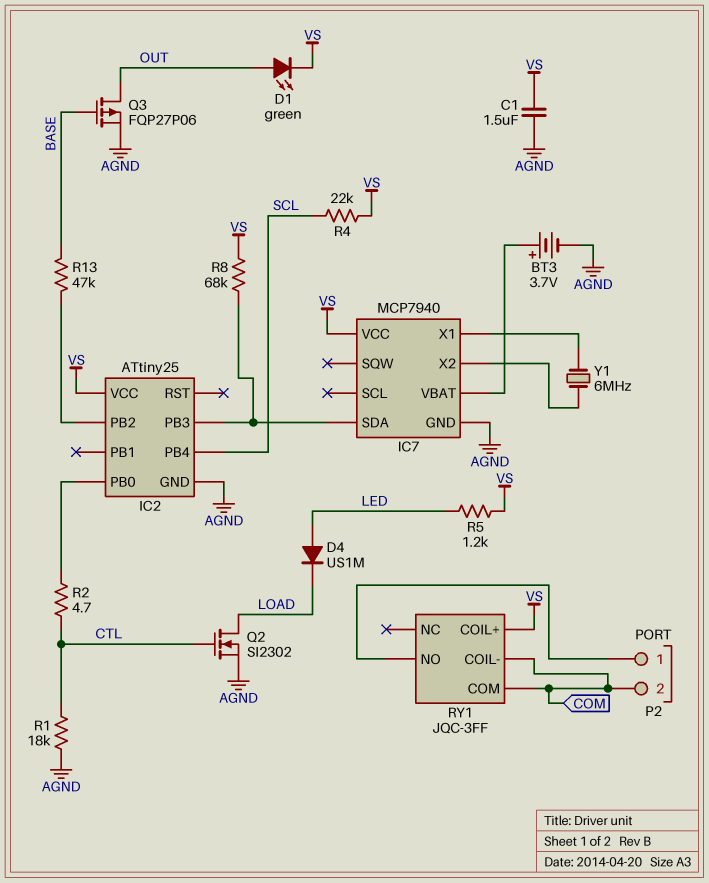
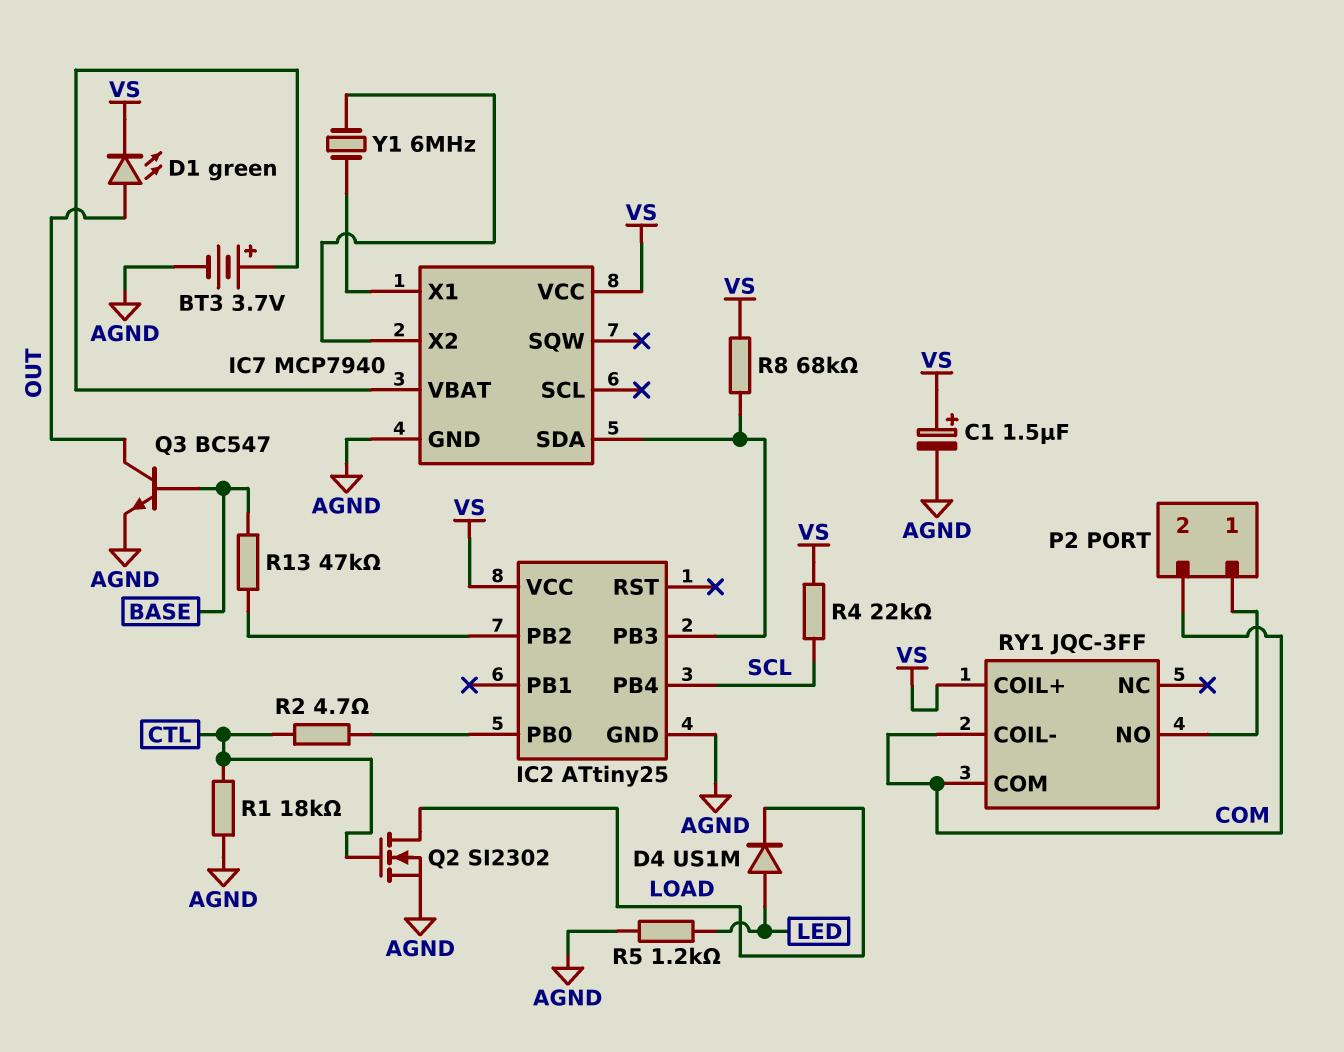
C1: 1.5uF (AGND, VS) -> 1.5uF (plus VS, minus AGND)
Q3: PMOS FQP27P06 (G BASE, D OUT, S AGND) -> NPN BC547 (B BASE, C OUT, E AGND)
R5: 1.2k (LED, VS) -> 1.2k (AGND, LED)

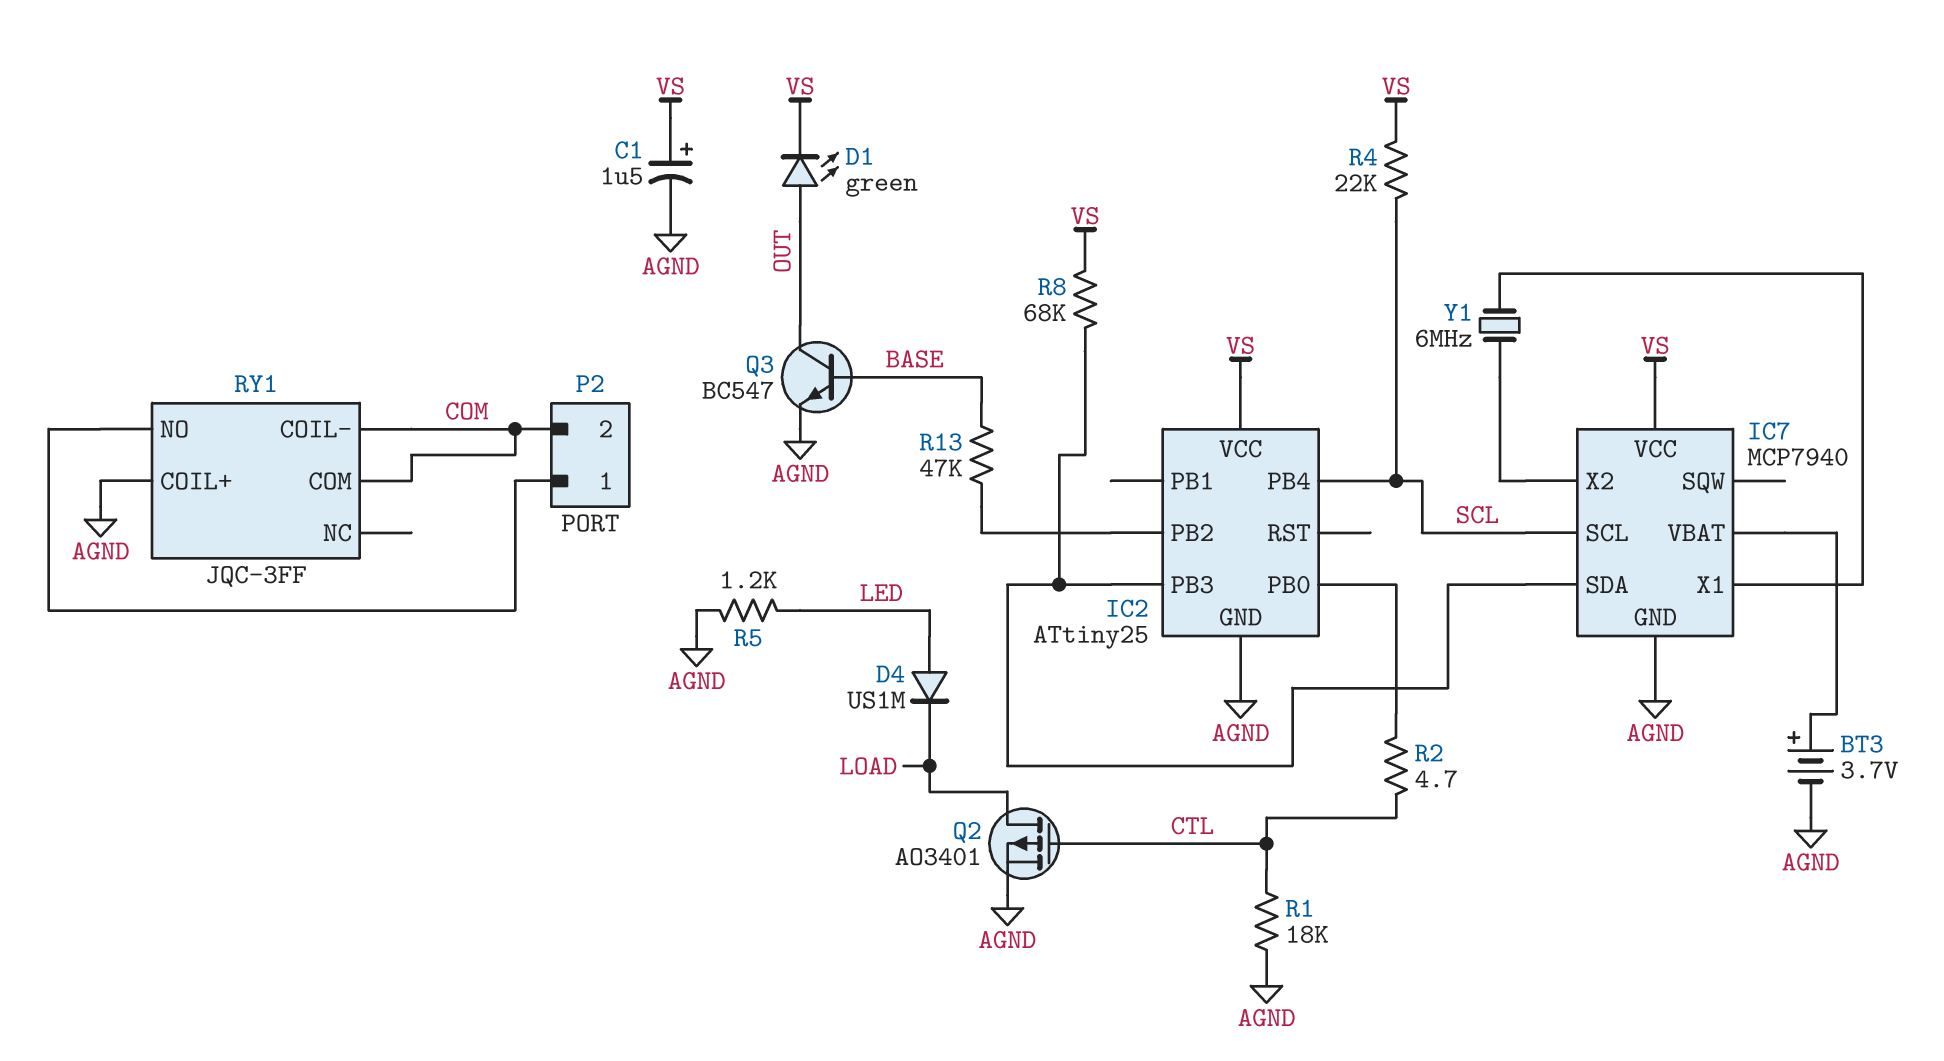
IC7 pin SCL: none -> SCL
Q2: NMOS SI2302 (G CTL, D LOAD, S AGND) -> PMOS AO3401 (G CTL, D LOAD, S AGND)
RY1 pin COIL+: VS -> AGND

